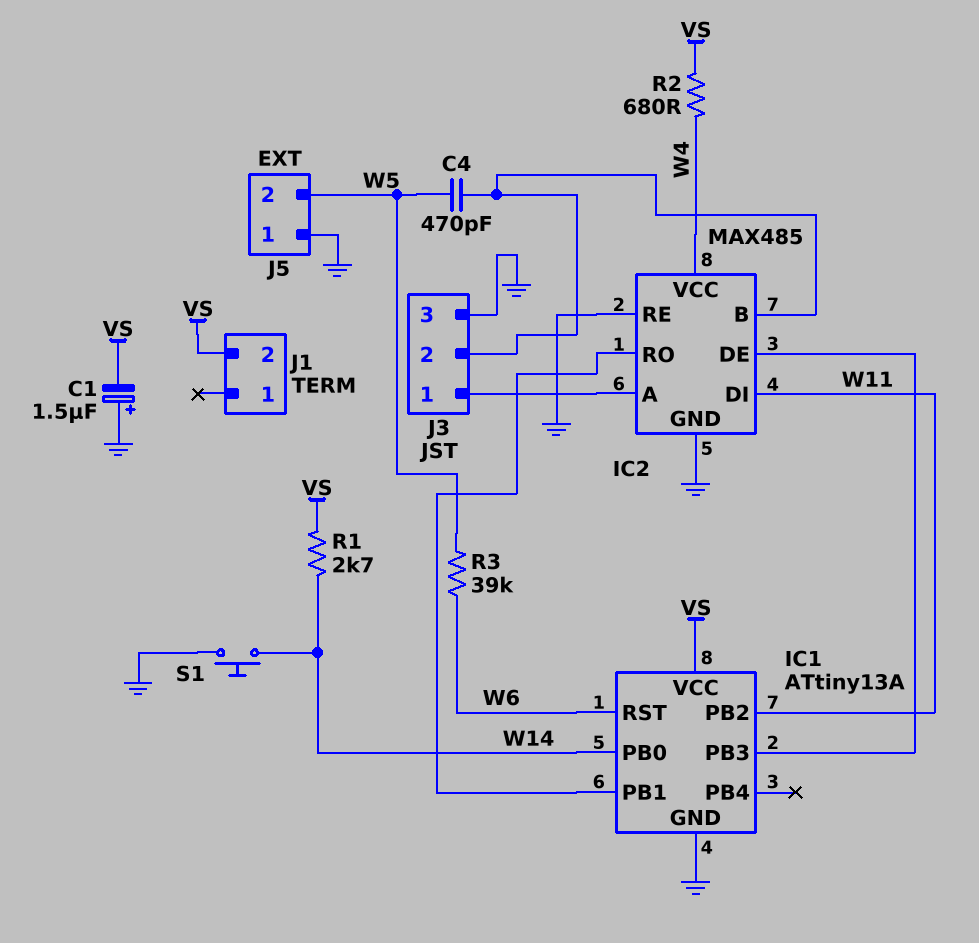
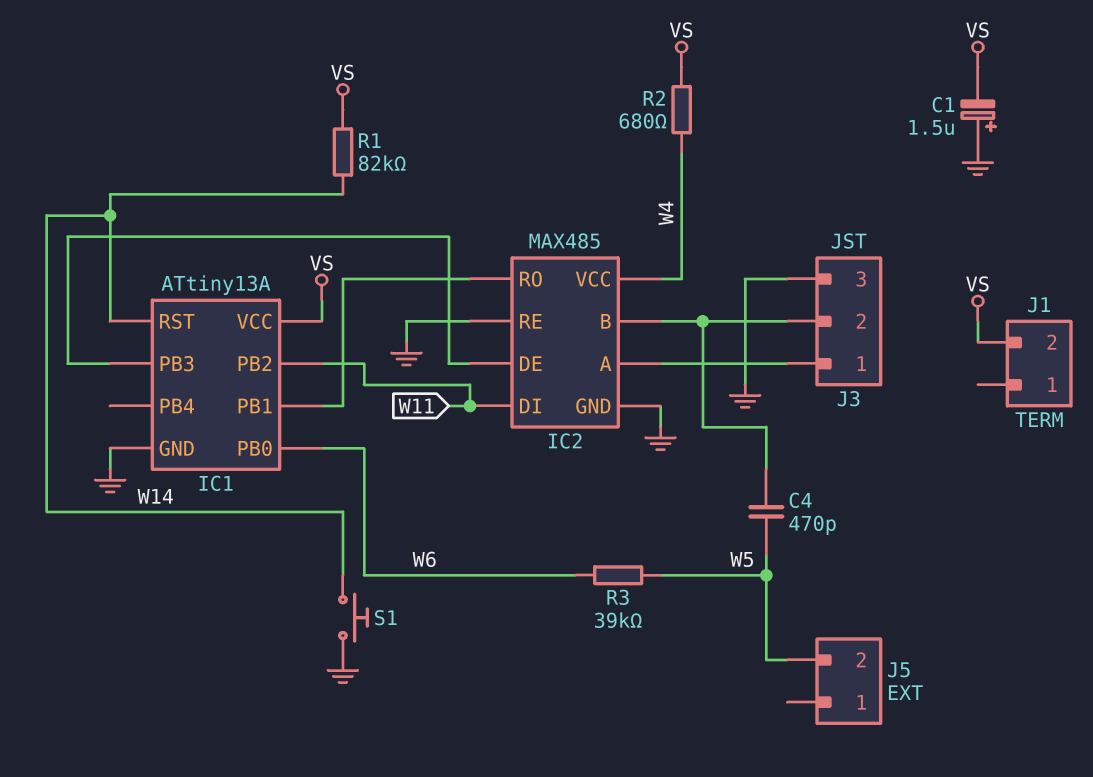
IC1 pin PB0: W14 -> W6
IC1 pin RST: W6 -> W14
J5 pin 1: GND -> none
R1: 2.7k (VS, W14) -> 82k (VS, W14)

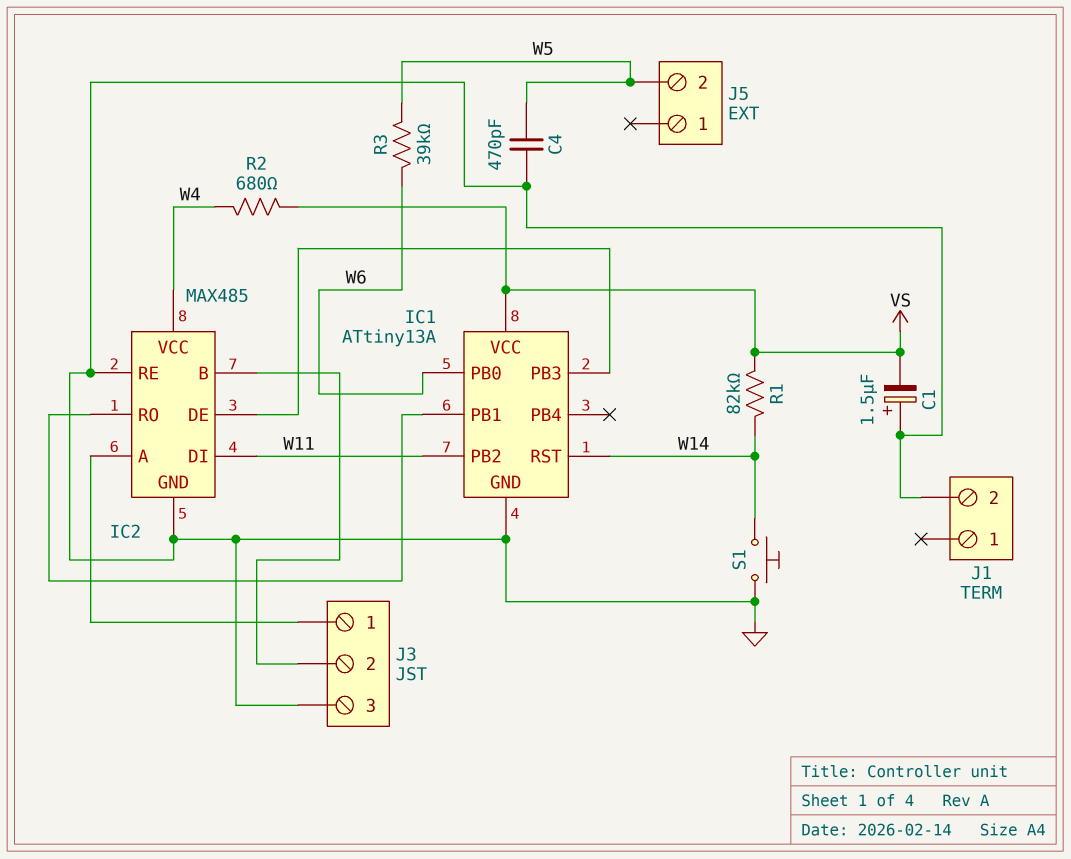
C4: 470pF (IC2/B, W5) -> 470pF (GND, W5)
J1 pin 2: VS -> GND

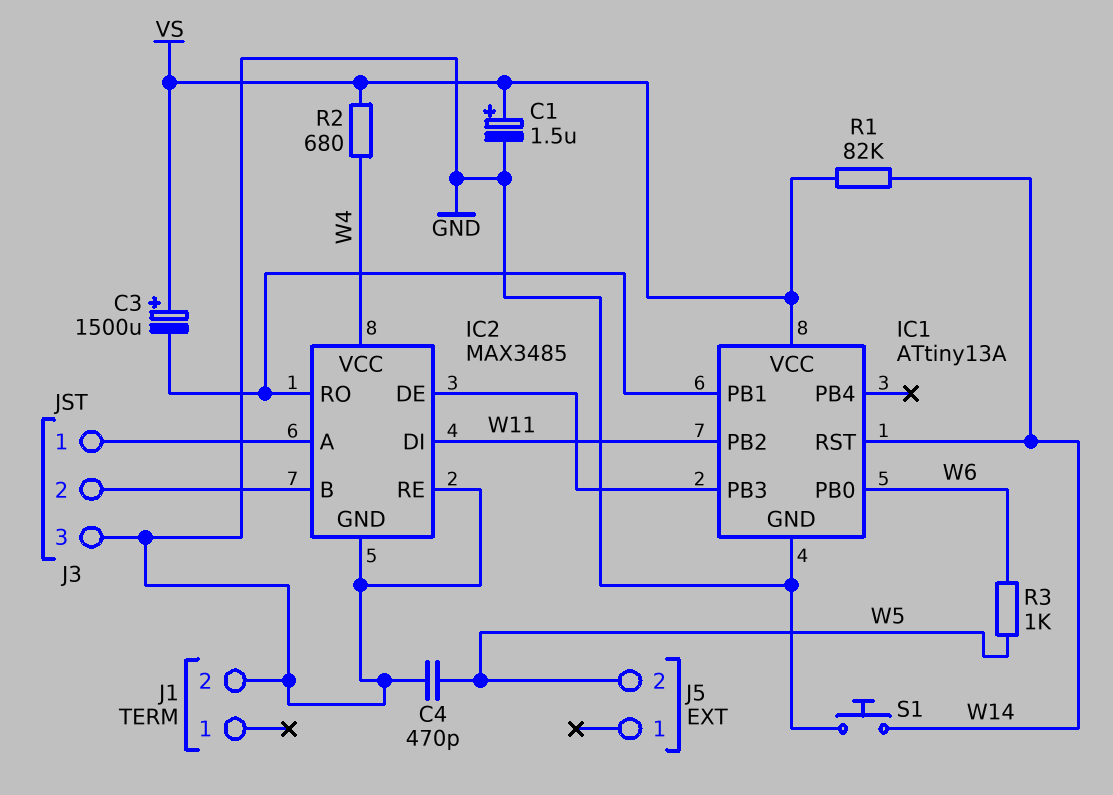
C1: 1.5uF (plus GND, minus VS) -> 1.5uF (plus VS, minus GND)
C3: none -> 1500uF (plus VS, minus IC1/PB1)
IC2: MAX485 -> MAX3485
R3: 39k (W5, W6) -> 1k (W5, W6)

